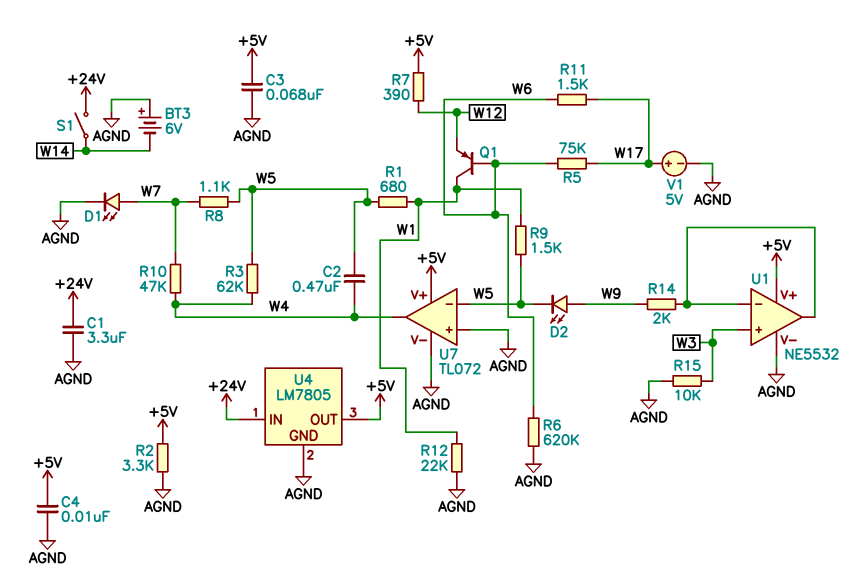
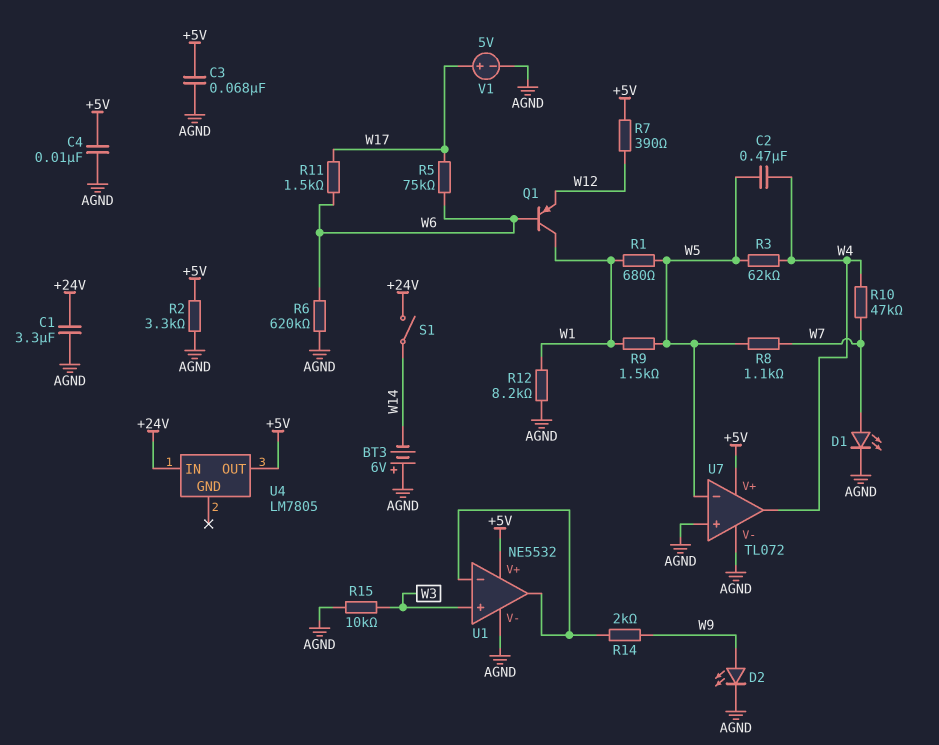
D2: LED (A W9, K W5) -> LED (A W9, K AGND)
R12: 22k (AGND, W1) -> 8.2k (AGND, W1)
U4 pin GND: AGND -> none

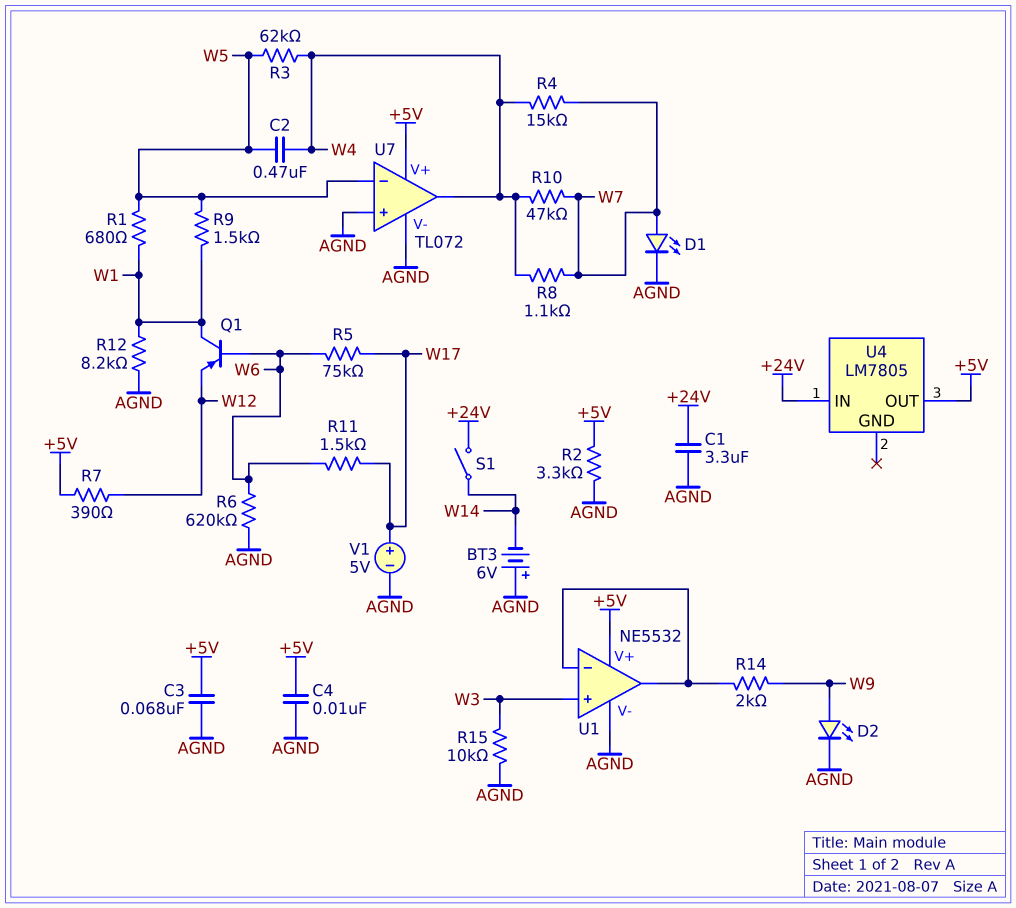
R4: none -> 15k (W4, W7)
R8: 1.1k (W5, W7) -> 1.1k (W4, W7)

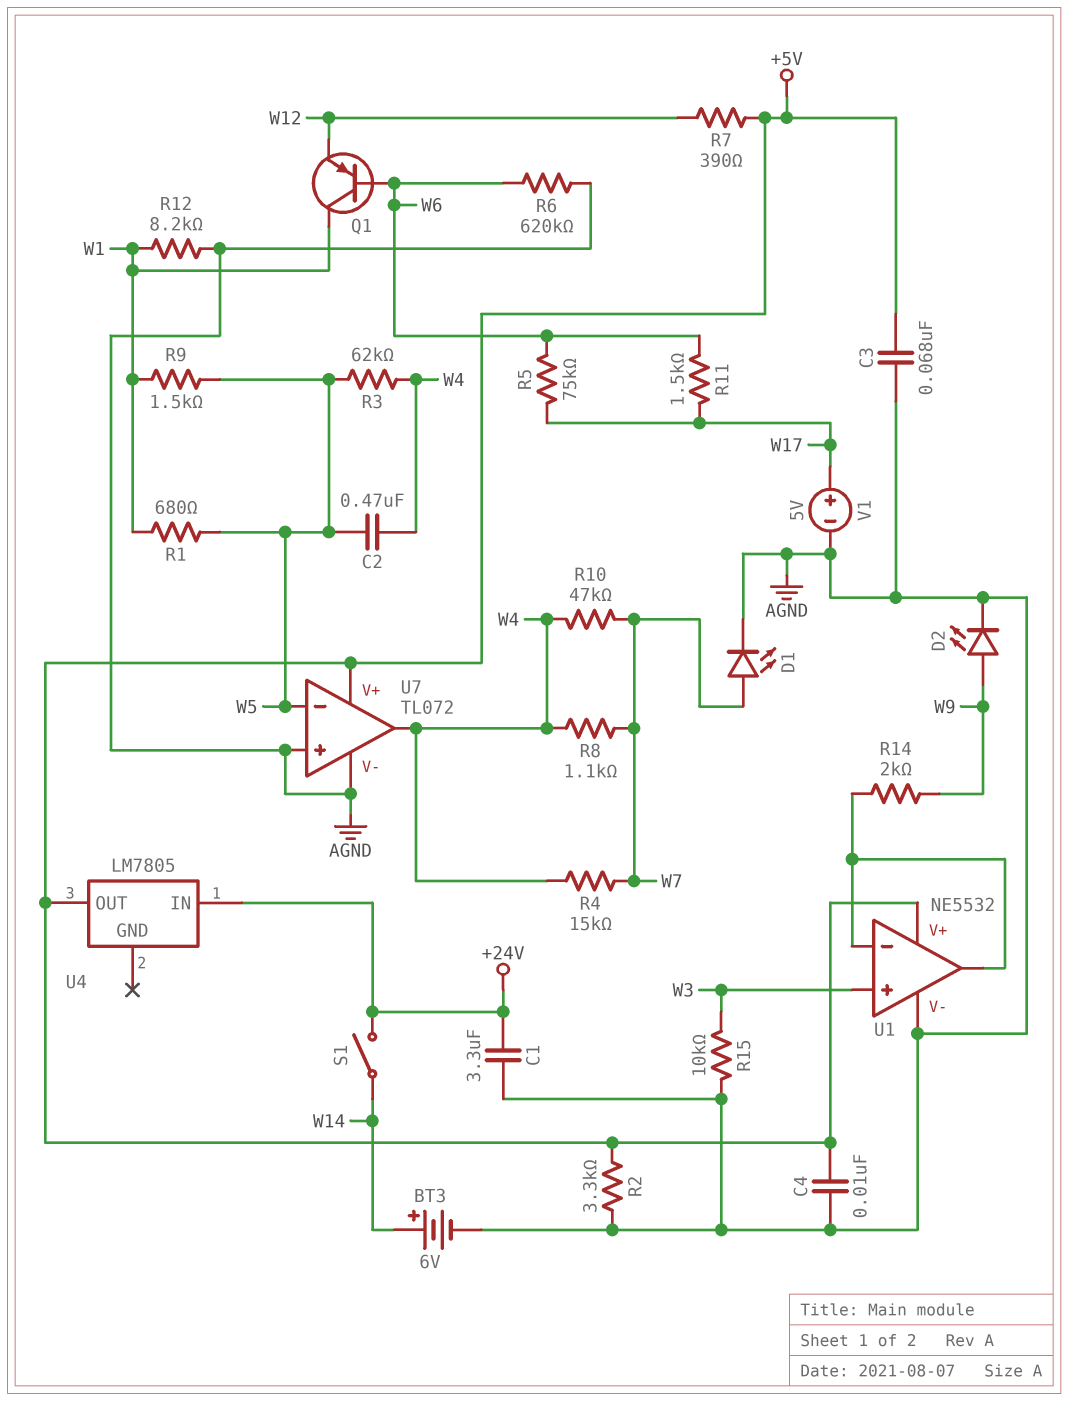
BT3: 6V (plus AGND, minus W14) -> 6V (plus W14, minus AGND)

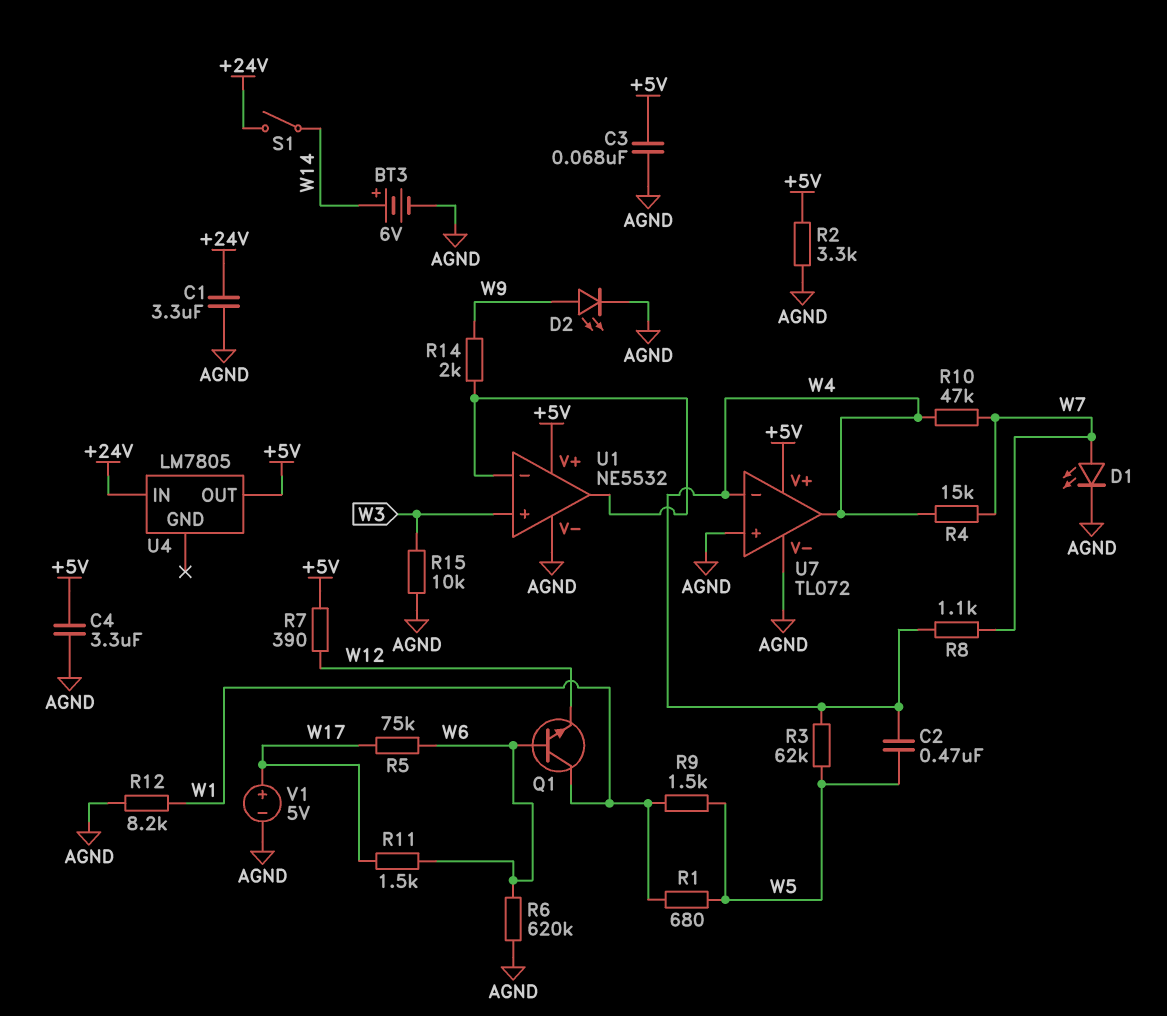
C4: 10nF (+5V, AGND) -> 3.3uF (+5V, AGND)
Q1: PNP (B W6, C W1, E W12) -> NPN (B W6, C W1, E W12)
U7 pin in-: W5 -> W4

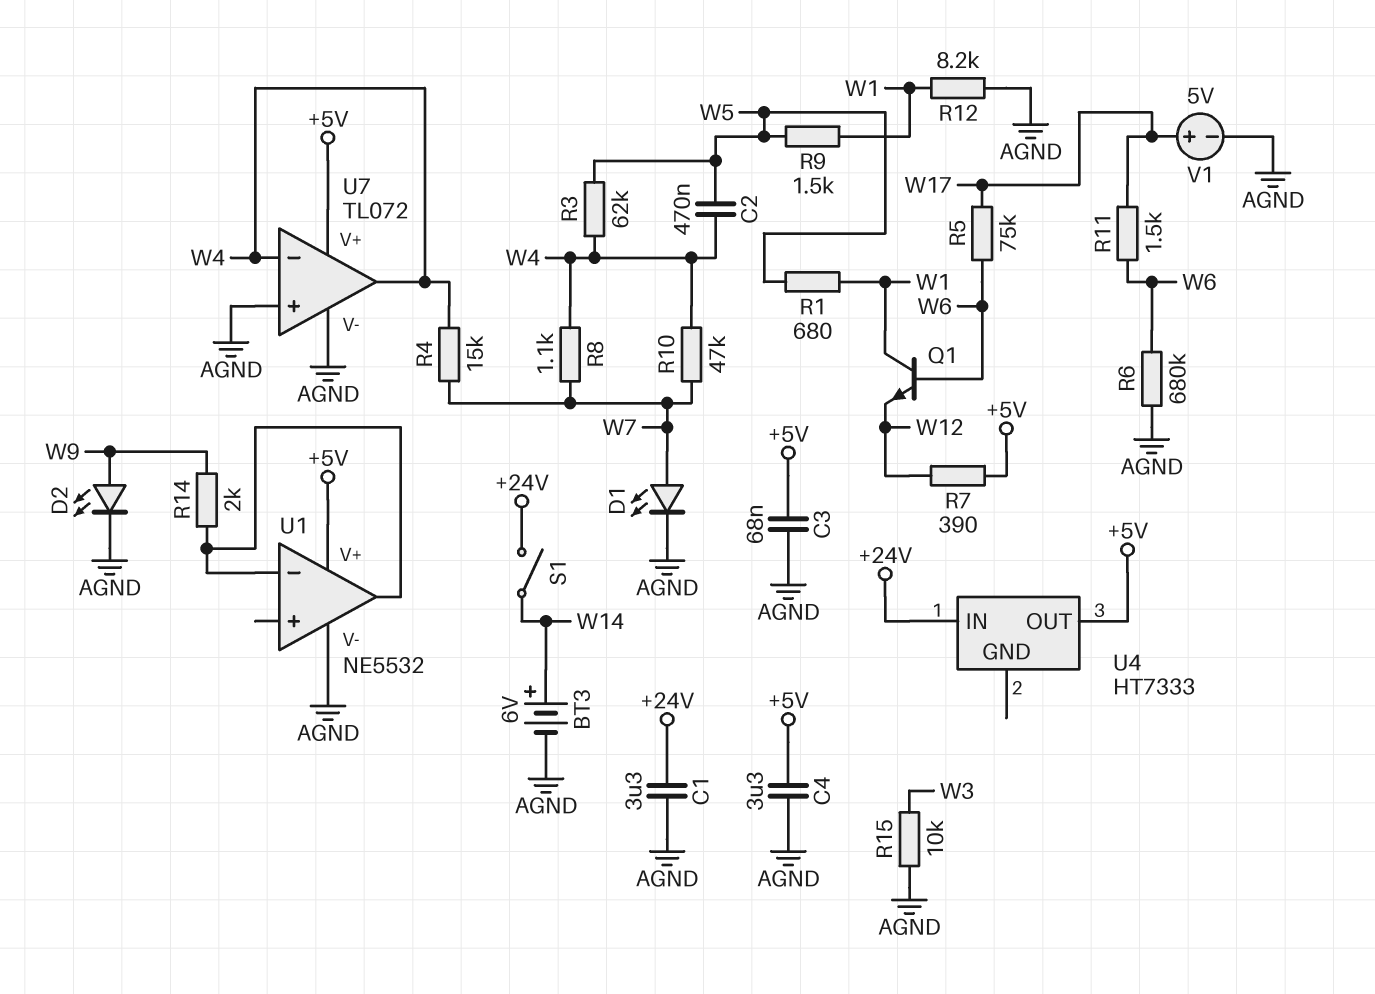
R2: 3.3k (+5V, AGND) -> none
R6: 620k (AGND, W6) -> 680k (AGND, W6)
U1 pin in+: W3 -> none
U4: LM7805 -> HT7333

